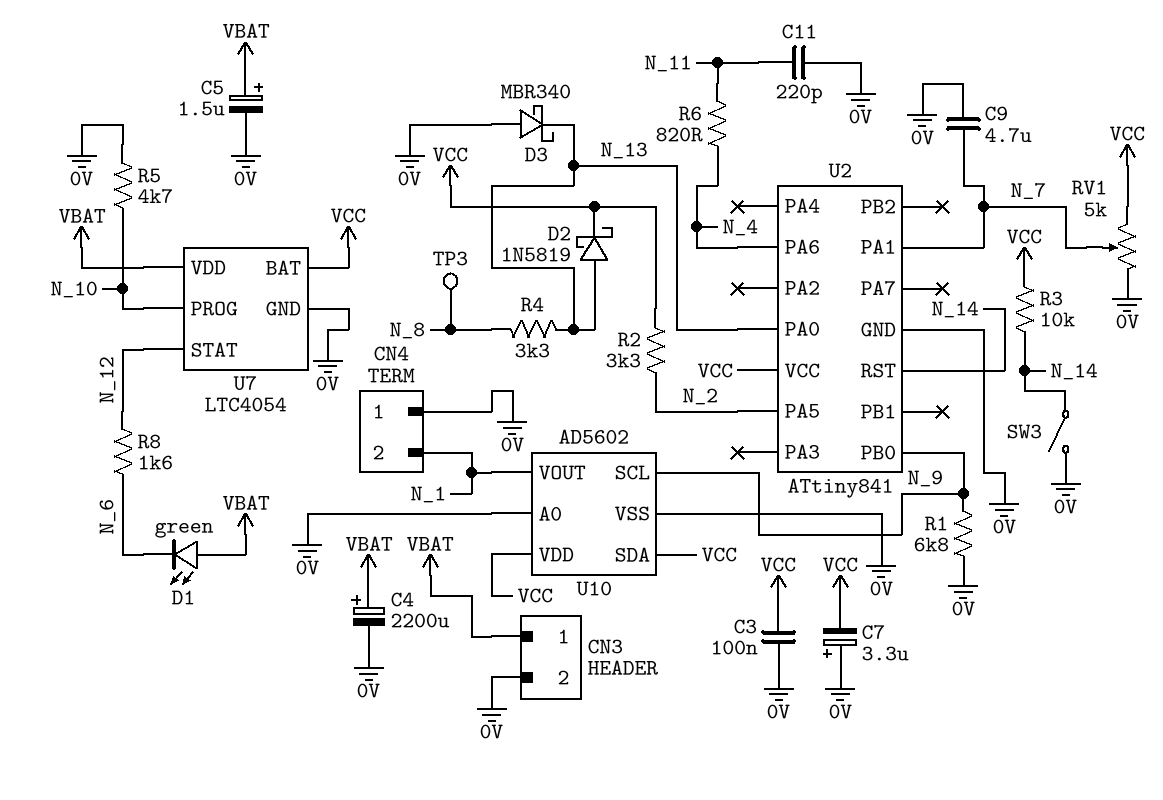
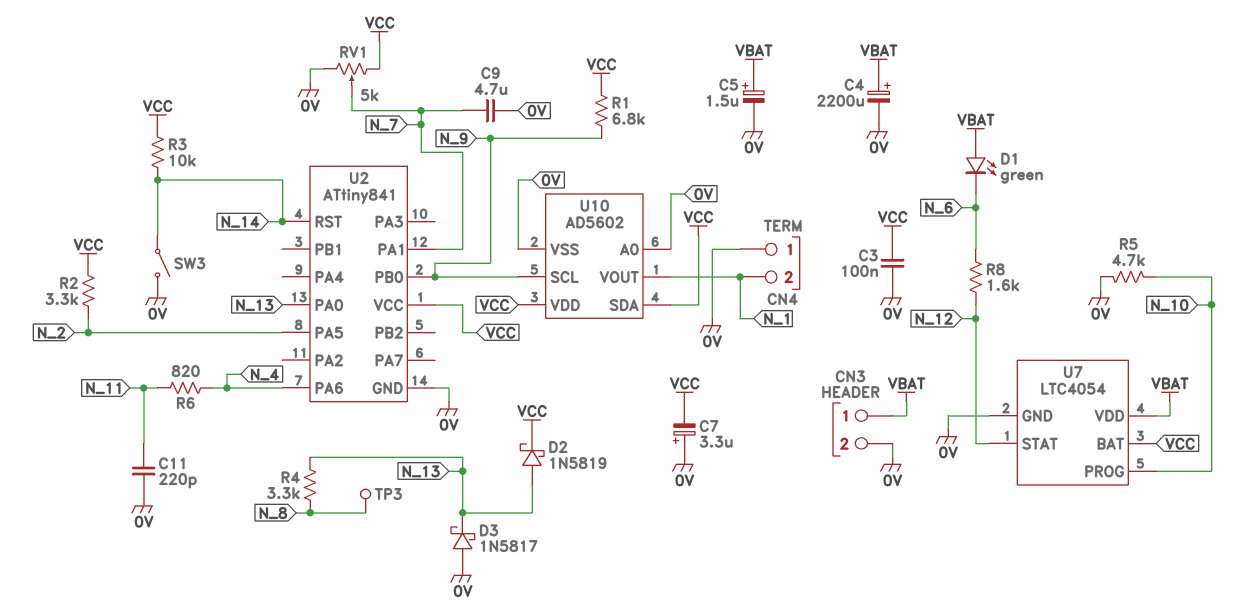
D3: schottky MBR340 (A 0V, K N_13) -> schottky 1N5817 (A 0V, K N_13)
R1: 6.8k (0V, N_9) -> 6.8k (N_9, VCC)

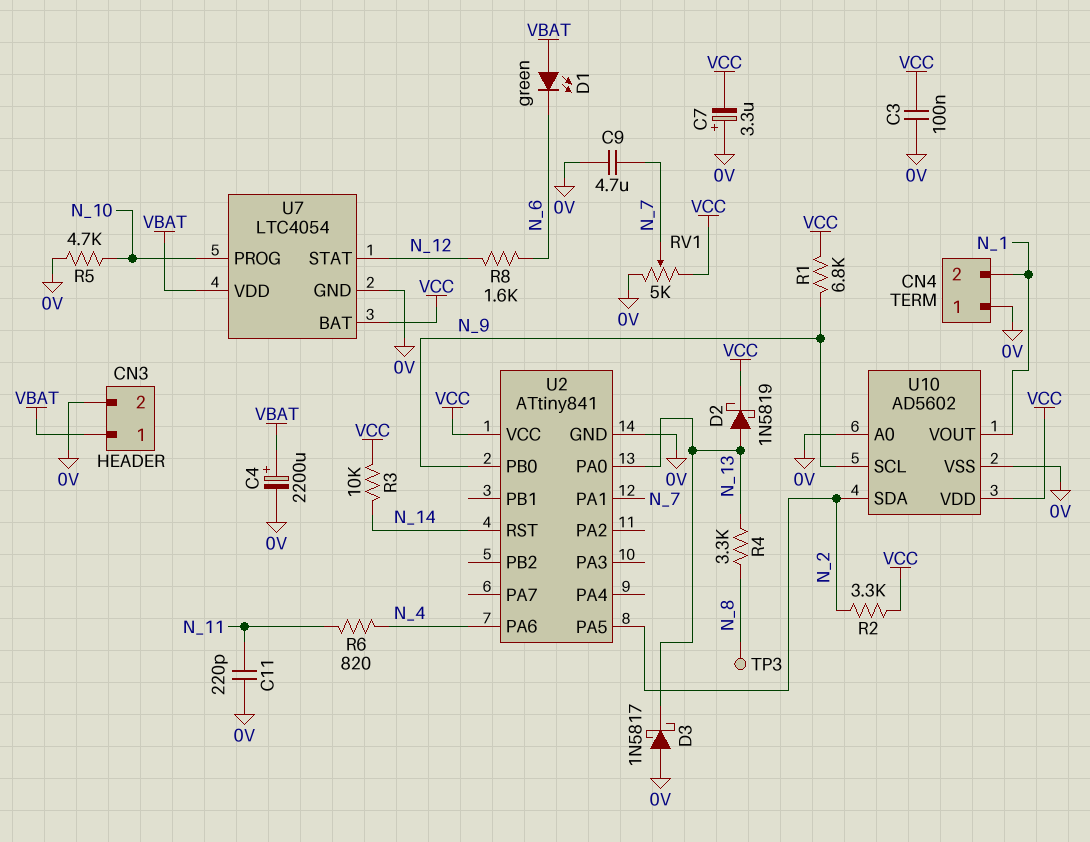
C5: 1.5uF (plus VBAT, minus 0V) -> none
SW3: switch (0V, N_14) -> none
U10 pin SDA: VCC -> N_2

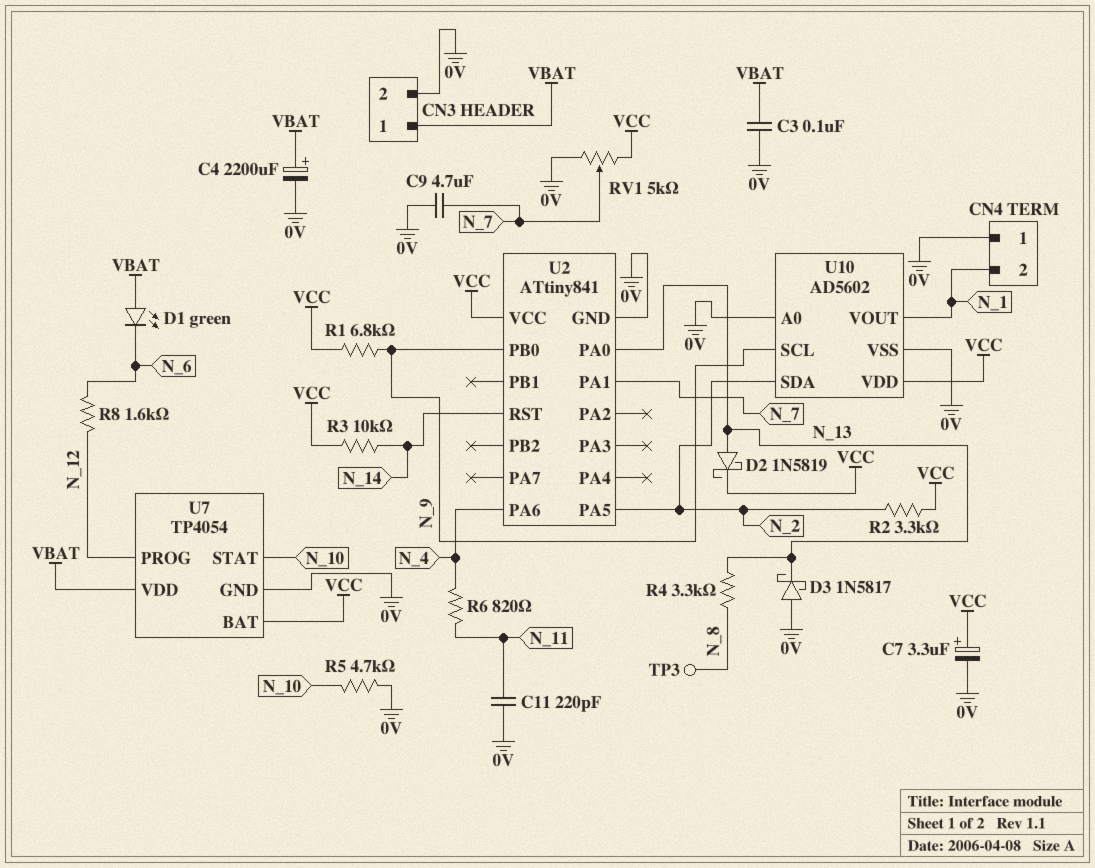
C3: 100nF (0V, VCC) -> 100nF (0V, VBAT)
C7: 3.3uF (plus 0V, minus VCC) -> 3.3uF (plus VCC, minus 0V)
U7: LTC4054 -> TP4054
U7 pin PROG: N_10 -> N_12
U7 pin STAT: N_12 -> N_10

